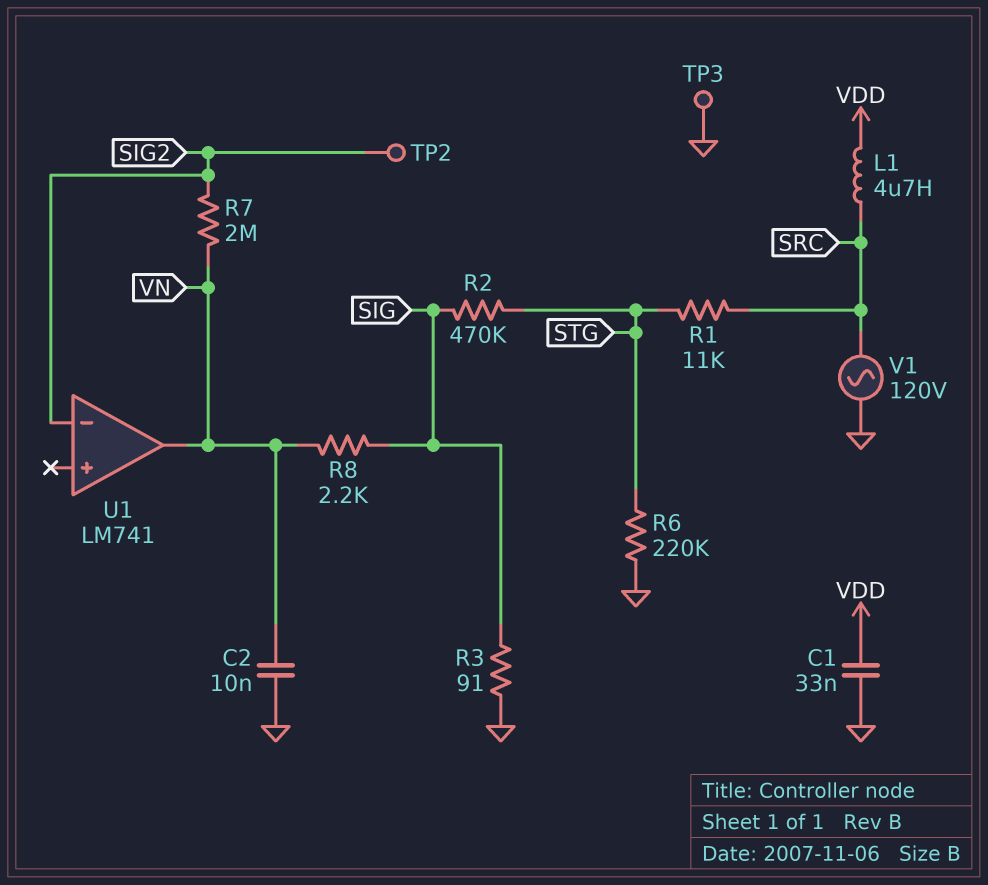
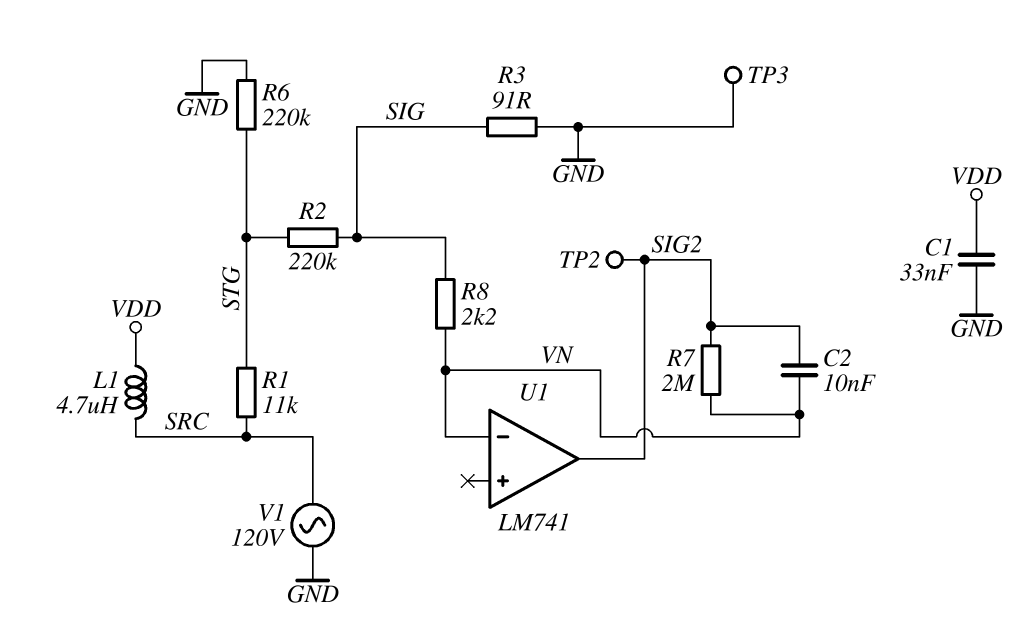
C2: 10nF (GND, VN) -> 10nF (SIG2, VN)
R2: 470k (SIG, STG) -> 220k (SIG, STG)
U1 pin in-: SIG2 -> VN
U1 pin out: VN -> SIG2

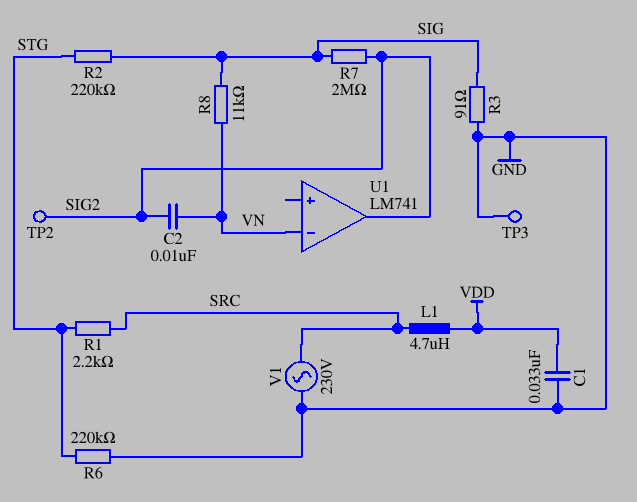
R1: 11k (SRC, STG) -> 2.2k (SRC, STG)
R7: 2M (SIG2, VN) -> 2M (SIG, SIG2)
R8: 2.2k (SIG, VN) -> 11k (SIG, VN)
V1: AC 120V (GND, SRC) -> AC 230V (GND, SRC)

